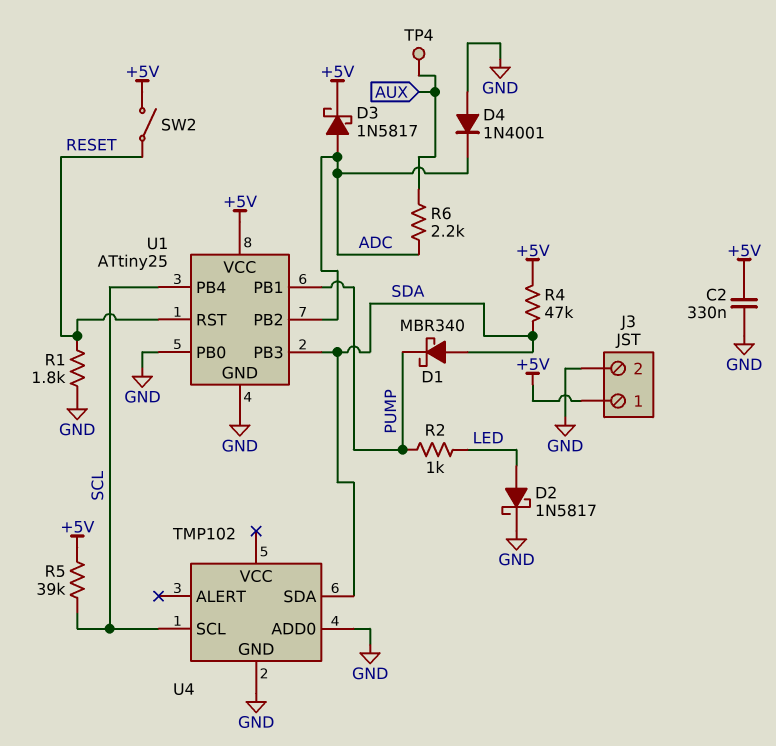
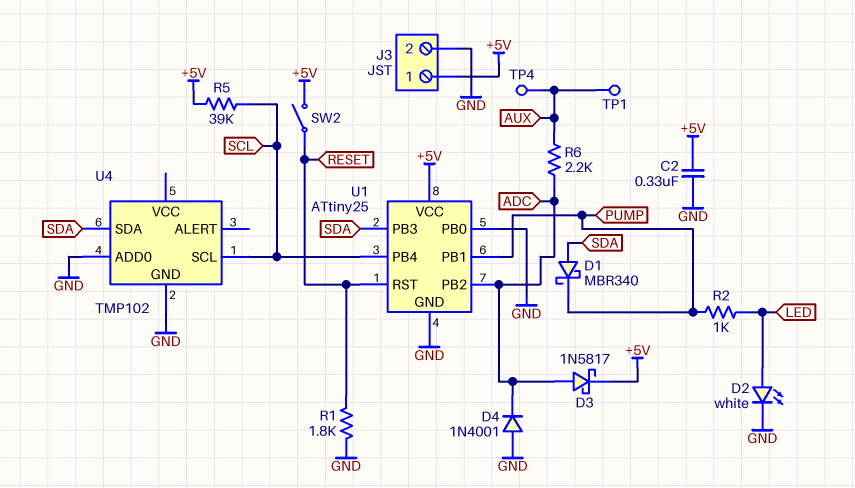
D2: schottky 1N5817 (A LED, K GND) -> LED white (A LED, K GND)
R4: 47k (+5V, SDA) -> none
TP1: none -> test point (AUX)

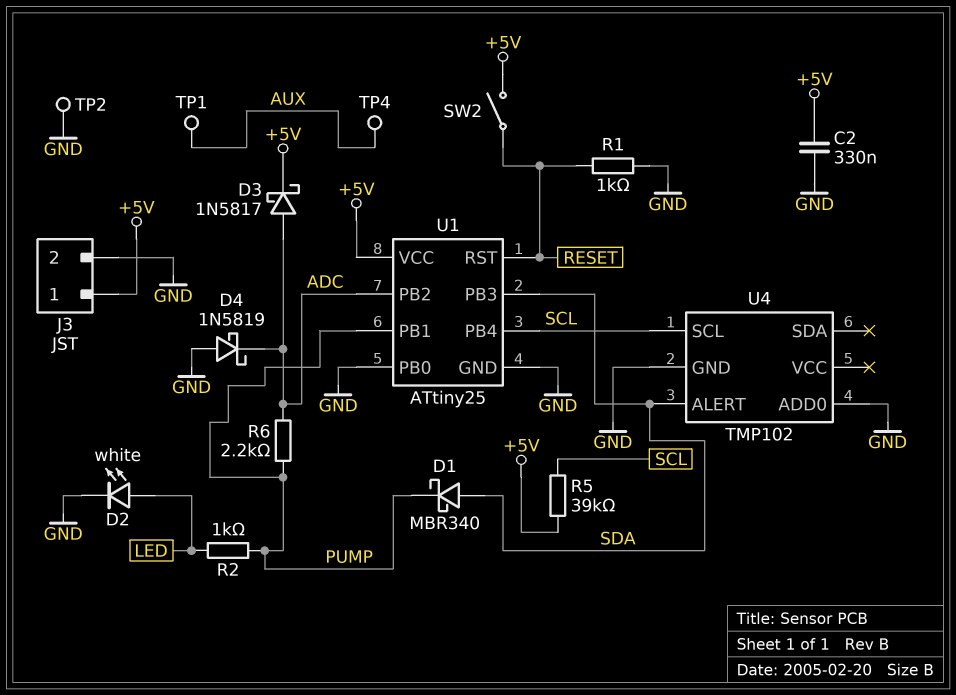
D4: diode 1N4001 (A GND, K ADC) -> schottky 1N5819 (A GND, K ADC)
R1: 1.8k (GND, RESET) -> 1k (GND, RESET)
R6: 2.2k (ADC, AUX) -> 2.2k (ADC, PUMP)
TP2: none -> test point (GND)
U4 pin ALERT: none -> SDA
U4 pin SDA: SDA -> none

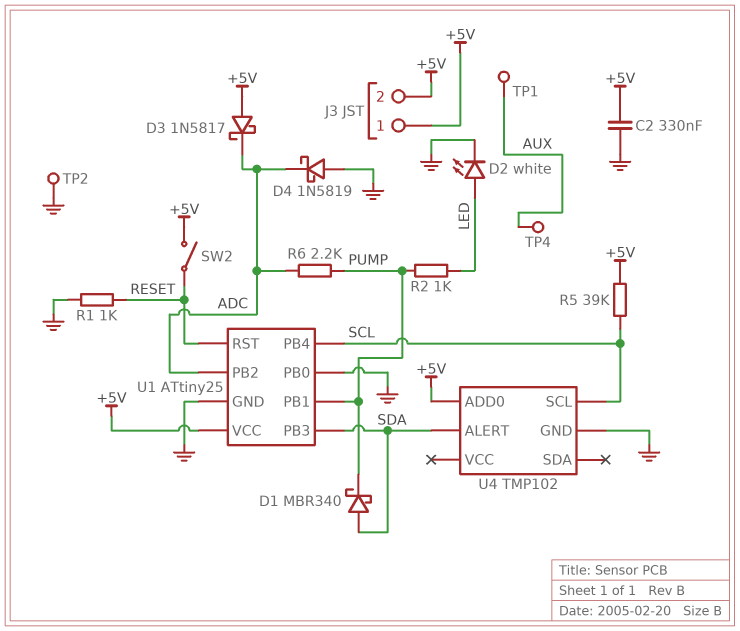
D3: schottky 1N5817 (A ADC, K +5V) -> schottky 1N5817 (A +5V, K ADC)
J3 pin 2: GND -> +5V
U4 pin ADD0: GND -> +5V

